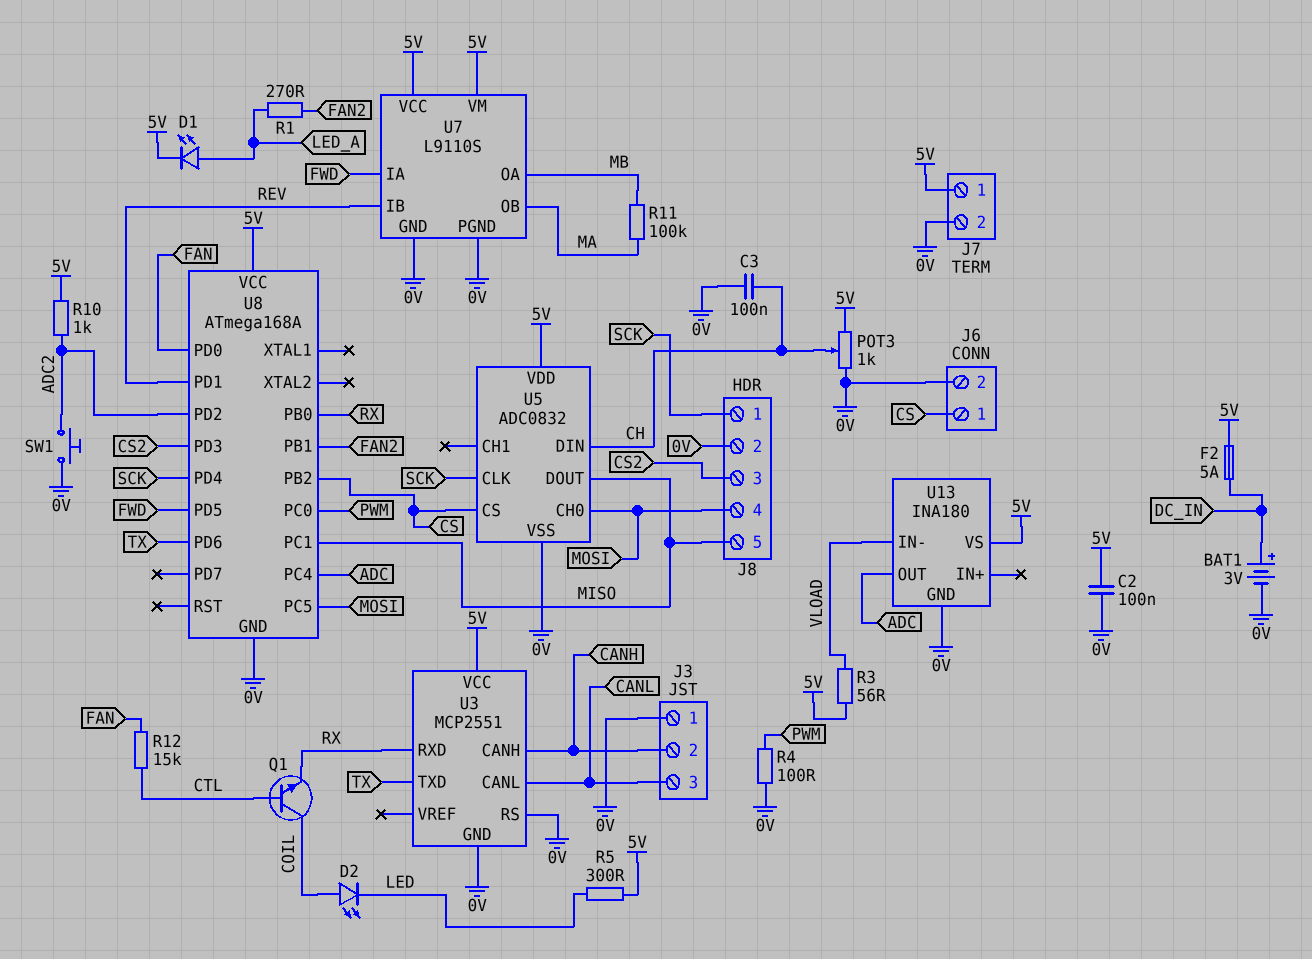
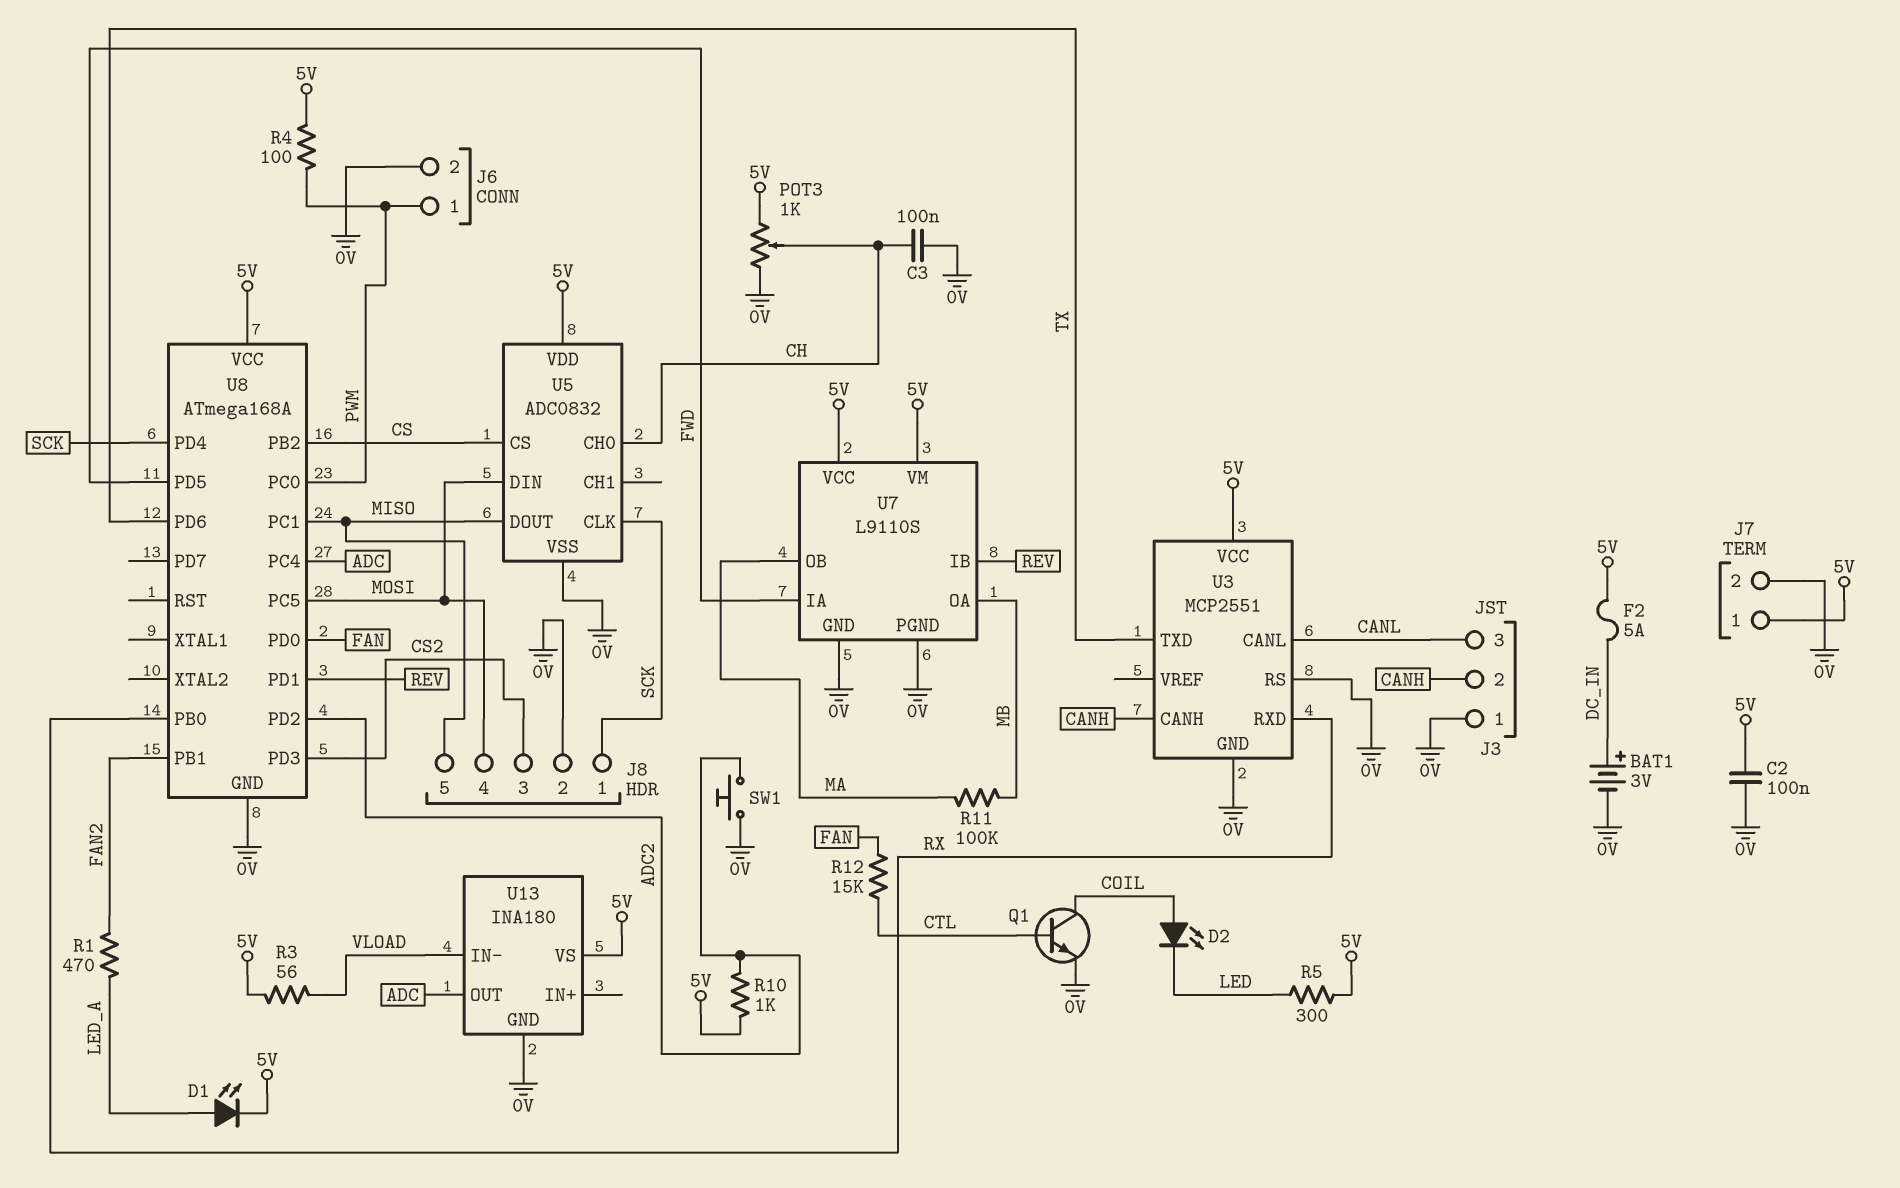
J6 pin 1: CS -> PWM
Q1: NPN (B CTL, C COIL, E RX) -> NPN (B CTL, C COIL, E 0V)
R1: 270 (FAN2, LED_A) -> 470 (FAN2, LED_A)
R4: 100 (0V, PWM) -> 100 (5V, PWM)
U5 pin CH0: MOSI -> CH
U5 pin DIN: CH -> MOSI

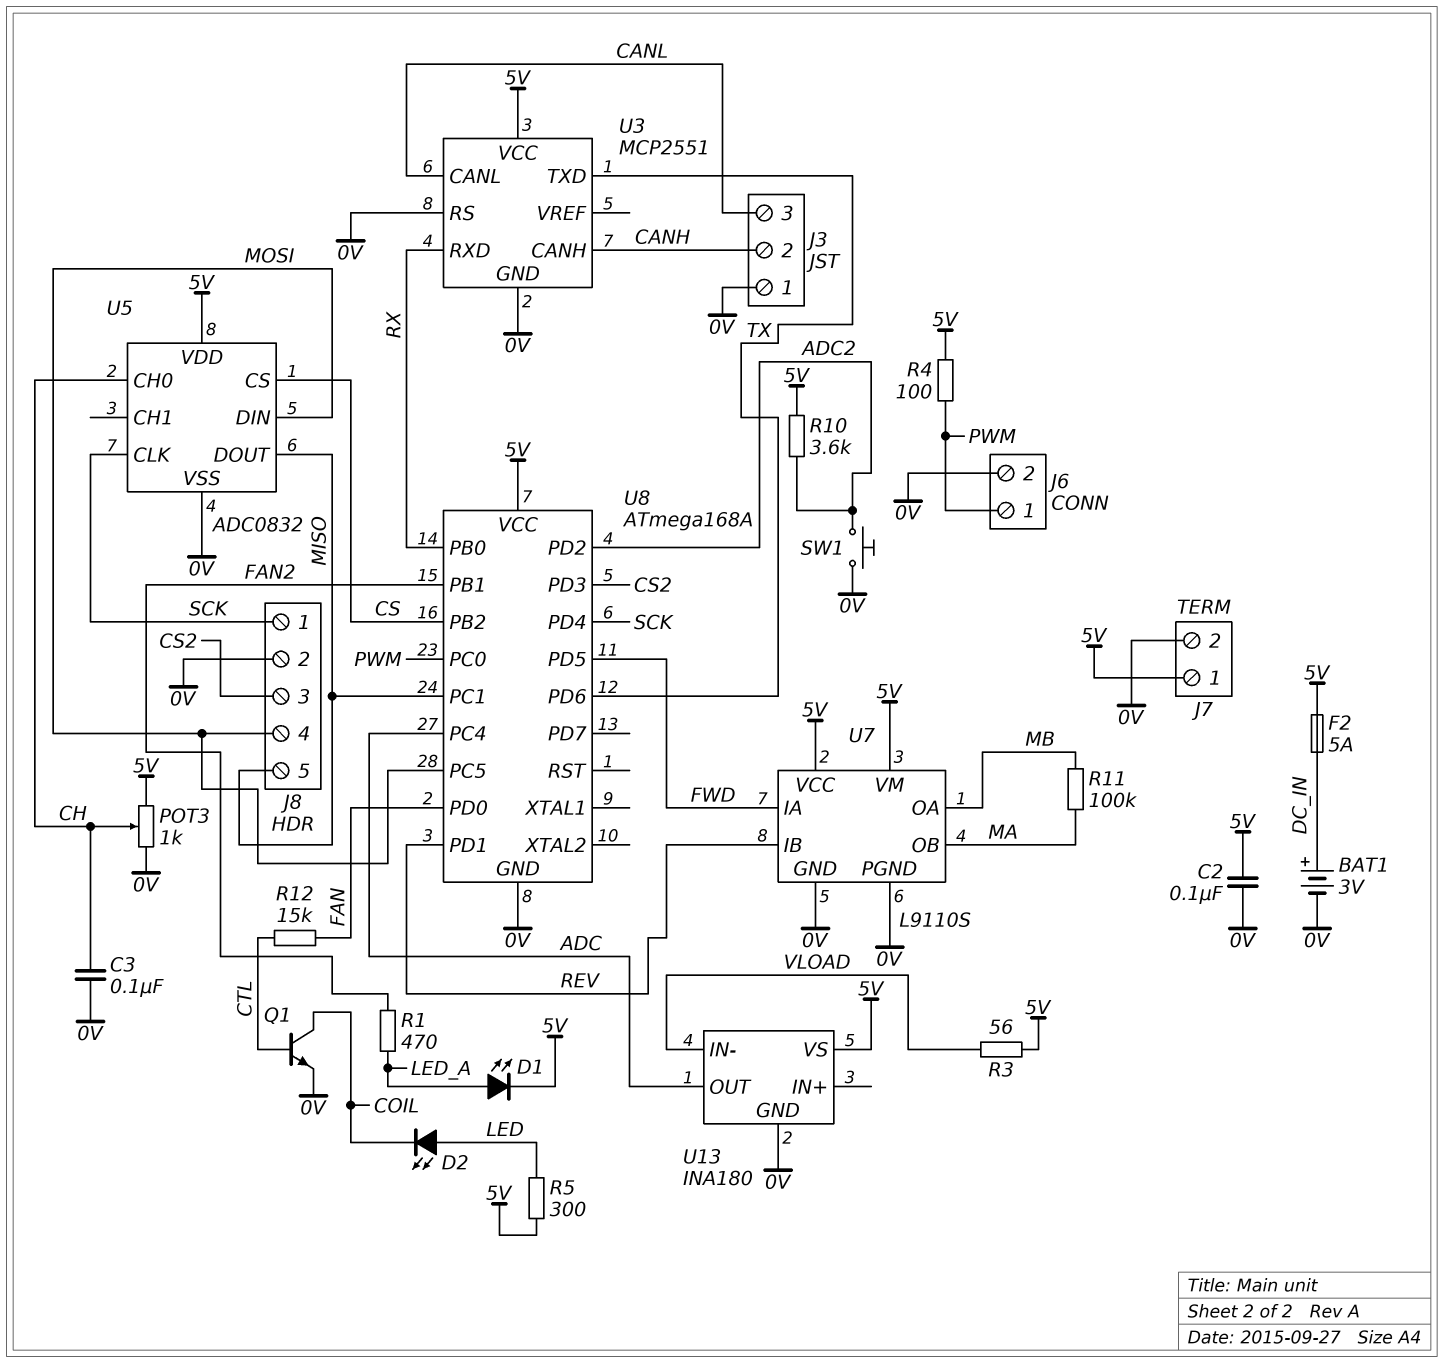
D2: LED (A COIL, K LED) -> LED (A LED, K COIL)
R10: 1k (5V, ADC2) -> 3.6k (5V, ADC2)

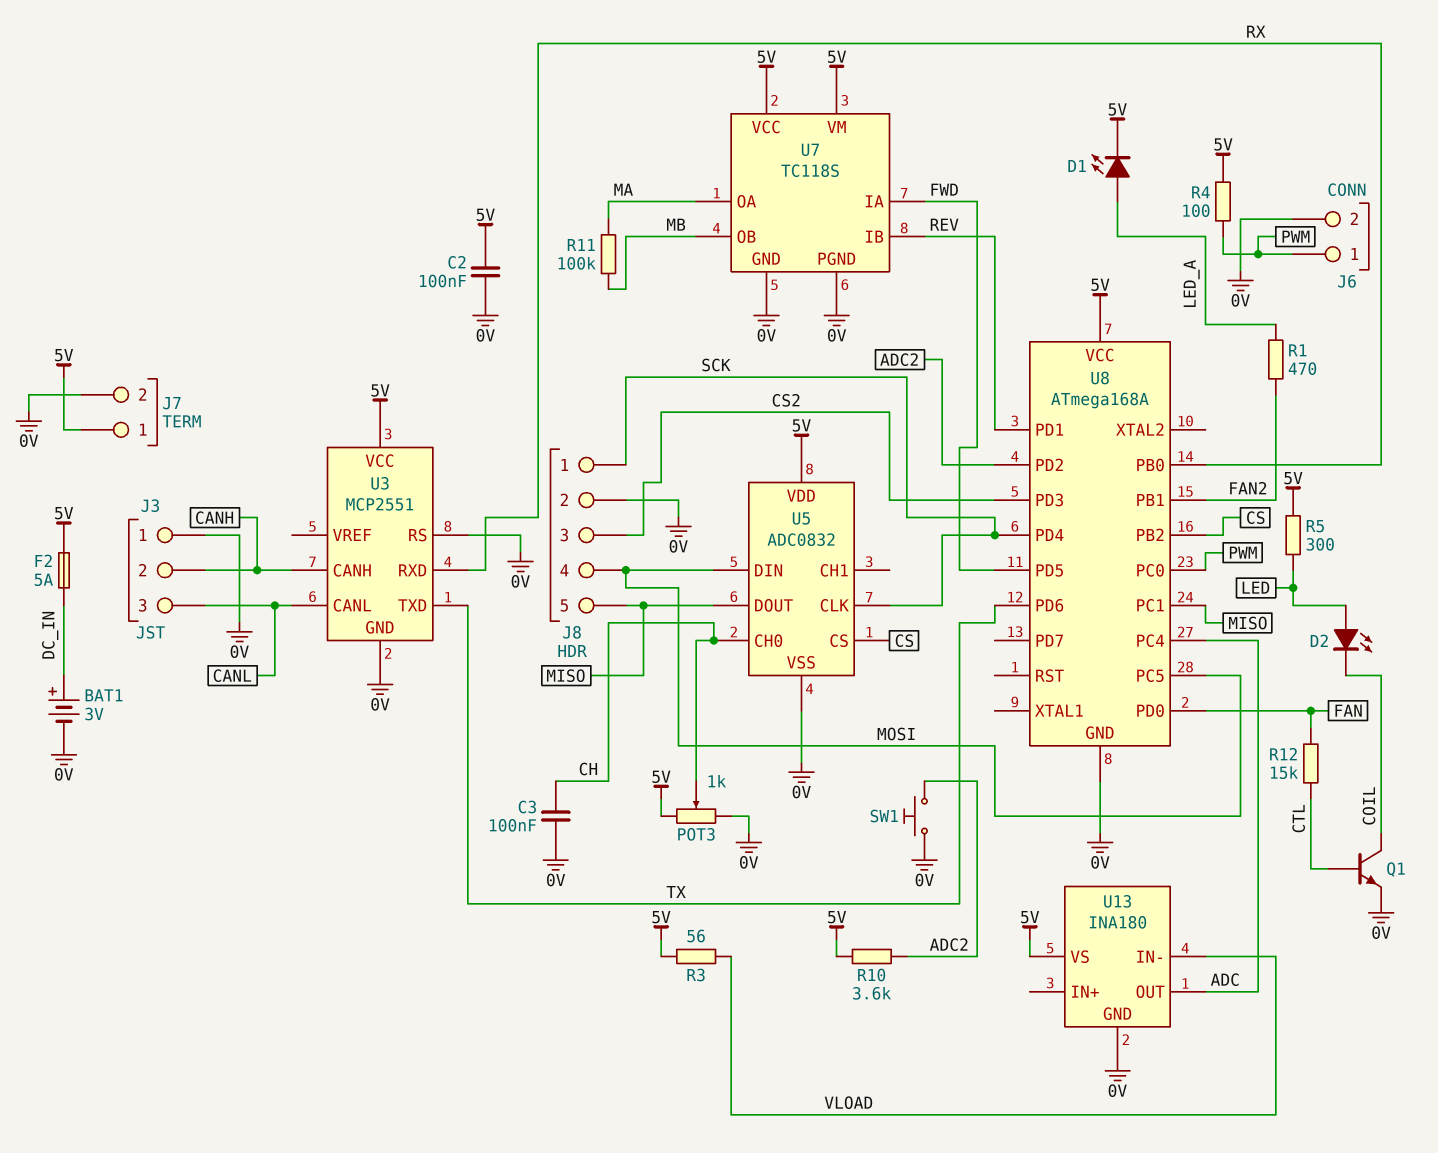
U7: L9110S -> TC118S
U7 pin OA: MB -> MA
U7 pin OB: MA -> MB

